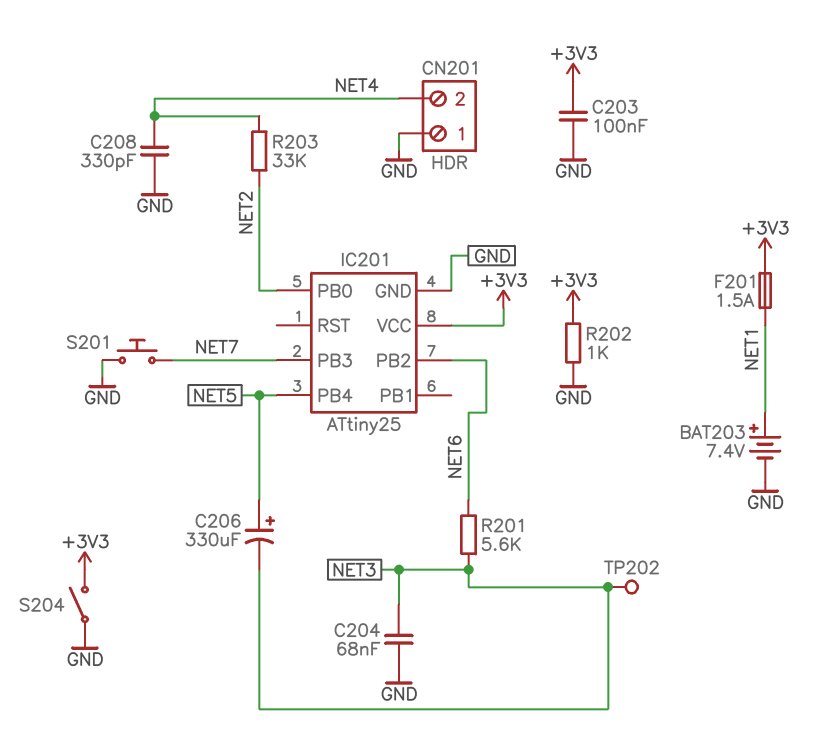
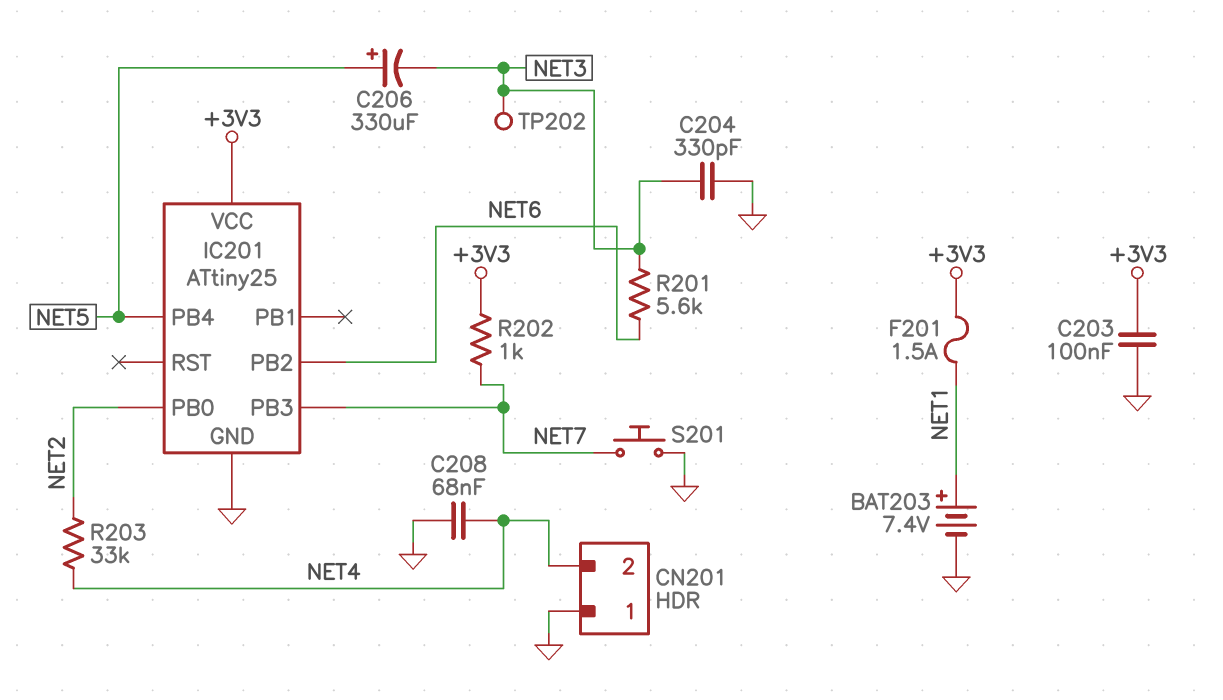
C204: 68nF (GND, NET3) -> 330pF (GND, NET3)
C208: 330pF (GND, NET4) -> 68nF (GND, NET4)
R202: 1k (+3V3, GND) -> 1k (+3V3, NET7)
S204: switch (+3V3, GND) -> none

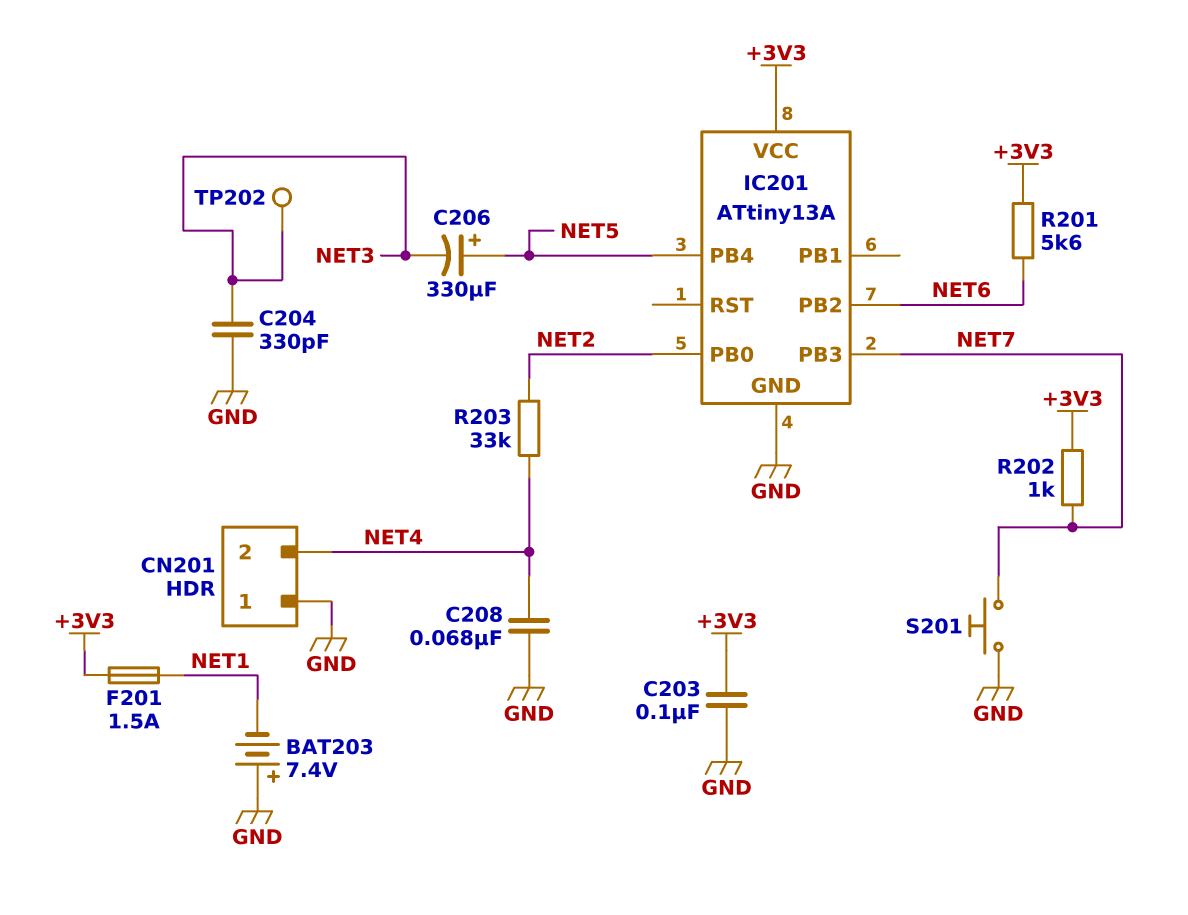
BAT203: 7.4V (plus NET1, minus GND) -> 7.4V (plus GND, minus NET1)
IC201: ATtiny25 -> ATtiny13A
R201: 5.6k (NET3, NET6) -> 5.6k (+3V3, NET6)

